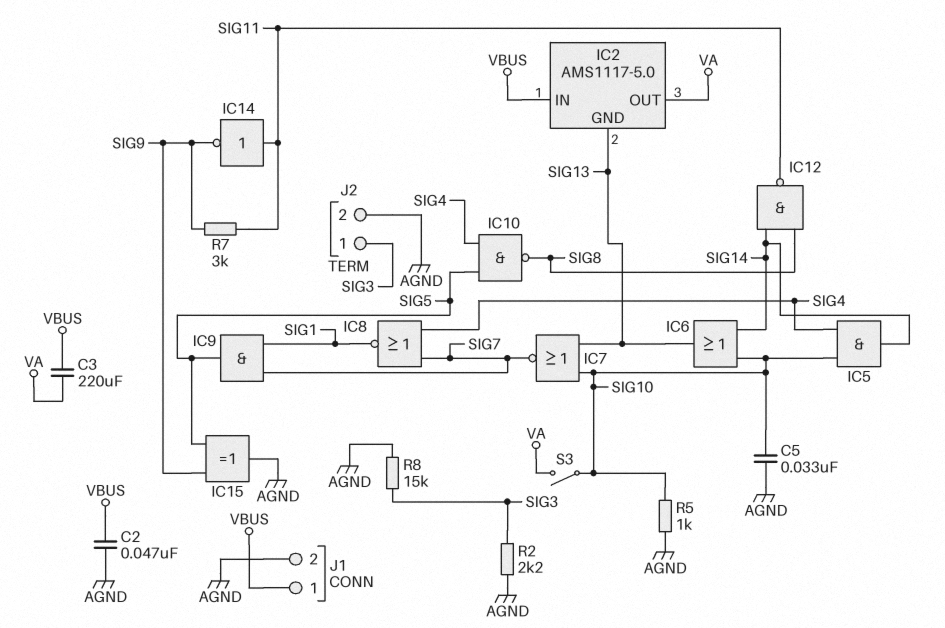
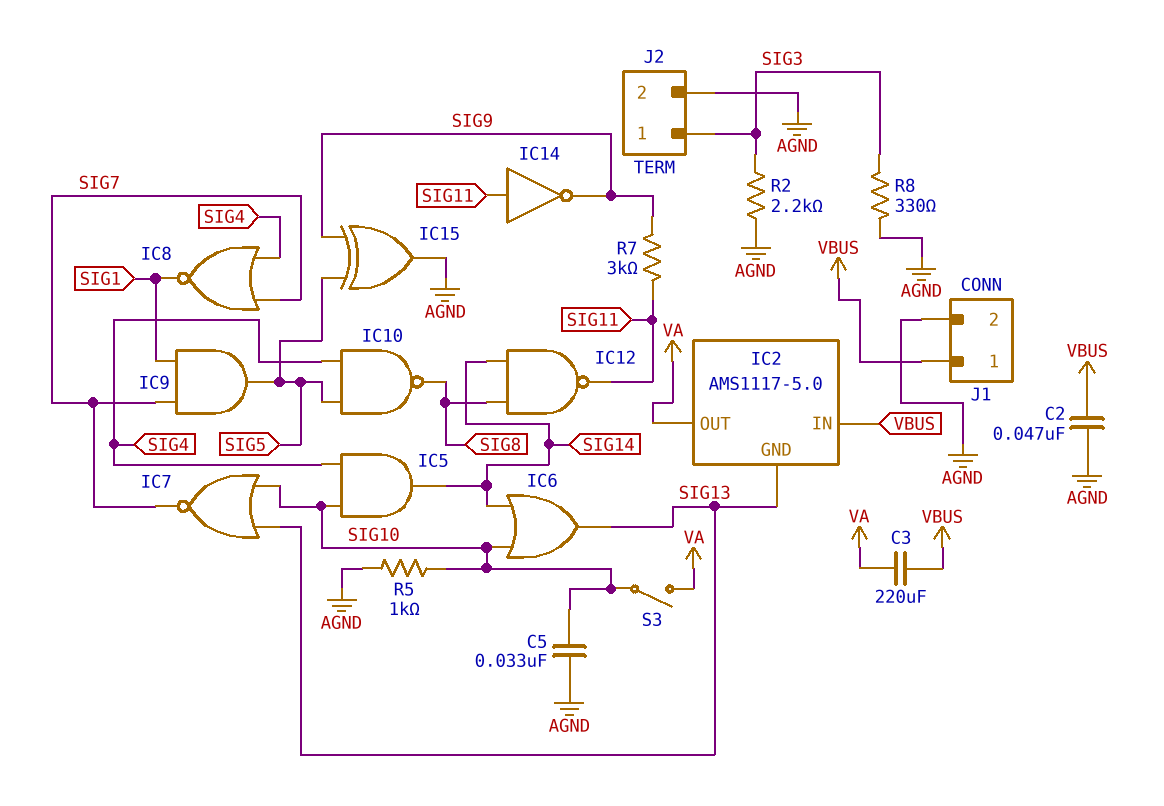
R8: 15k (AGND, SIG3) -> 330 (AGND, SIG3)

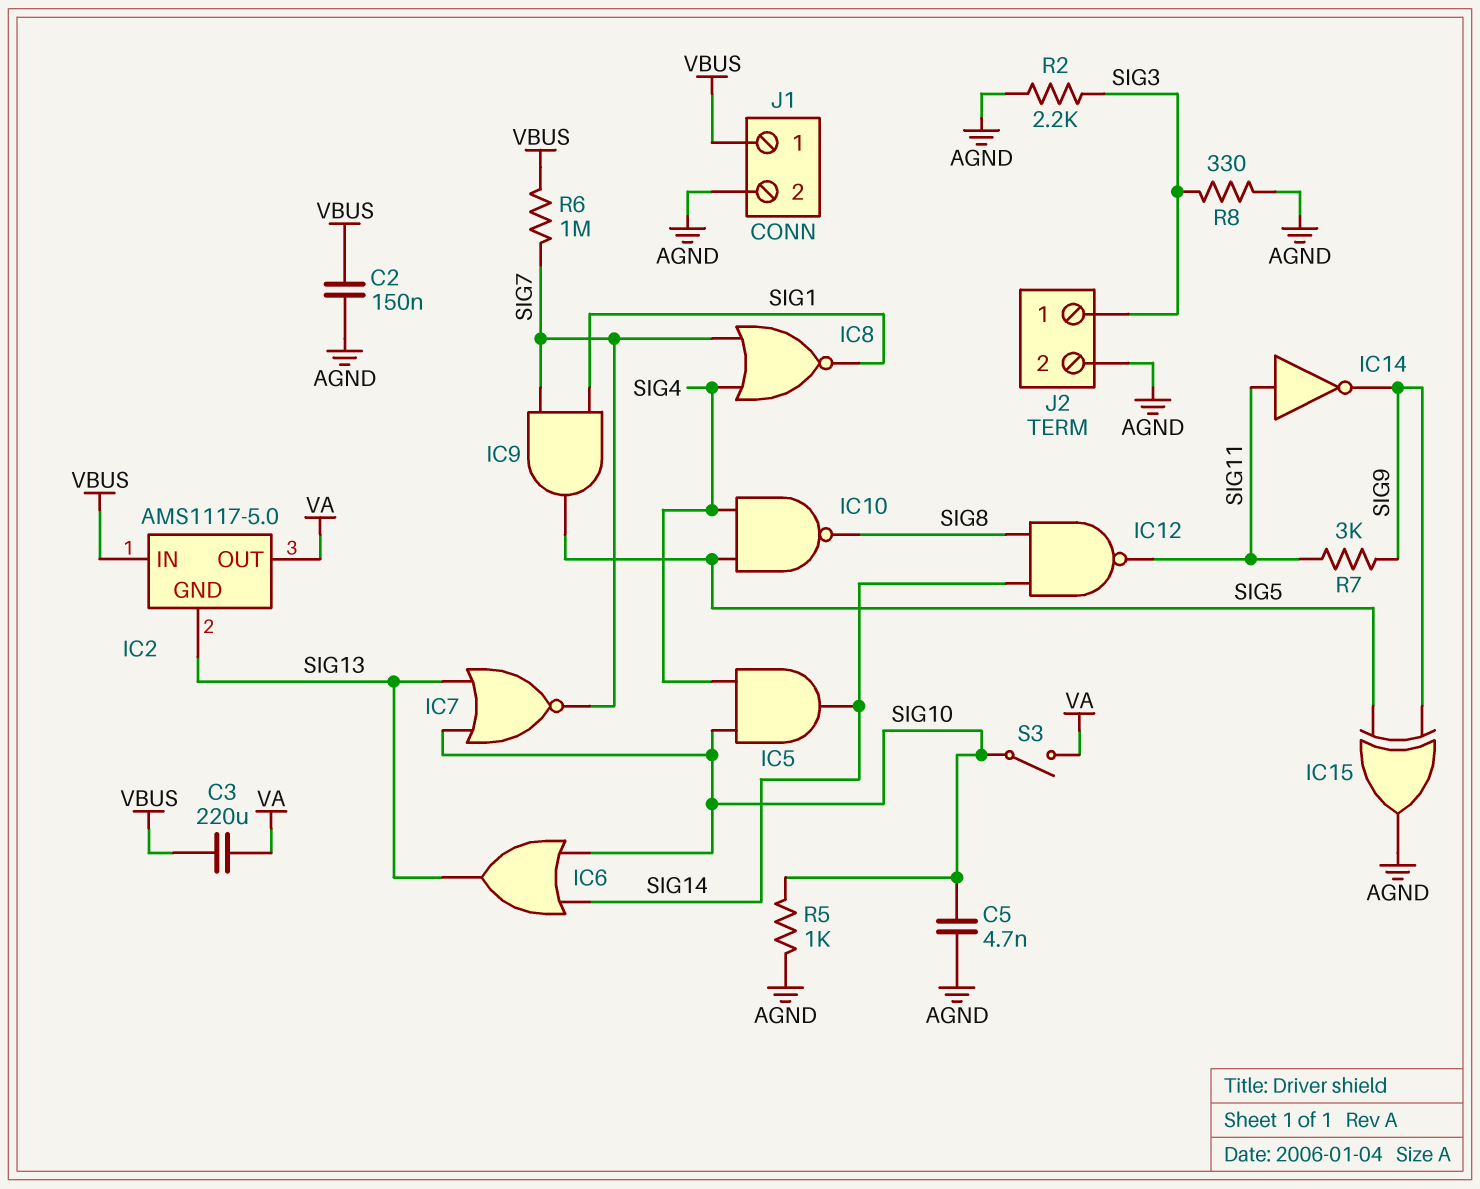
C2: 47nF (AGND, VBUS) -> 150nF (AGND, VBUS)
C5: 33nF (AGND, SIG10) -> 4.7nF (AGND, SIG10)
R6: none -> 1M (SIG7, VBUS)

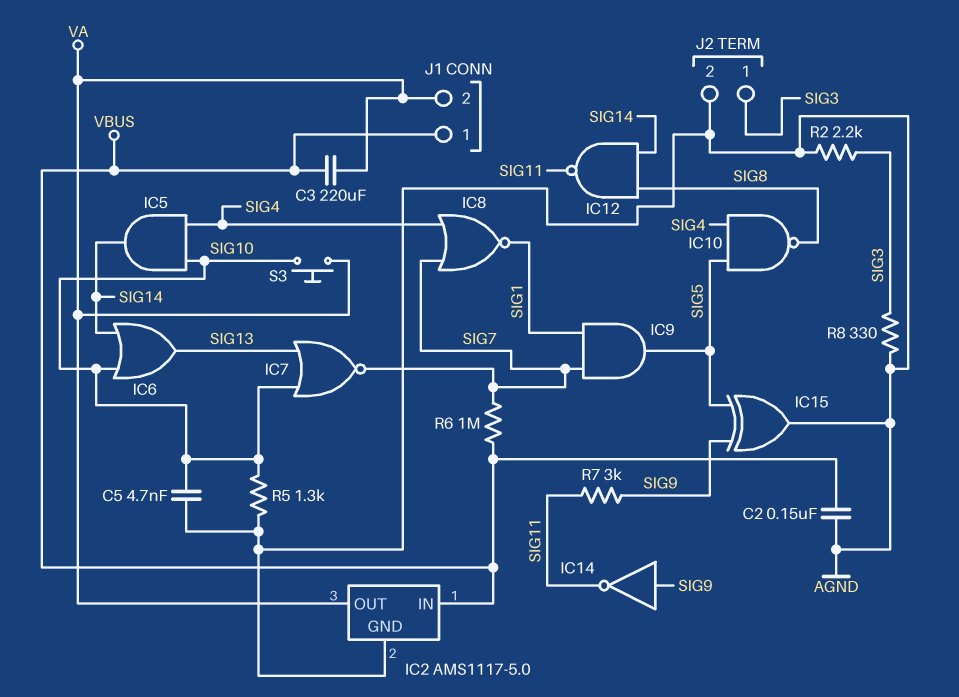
IC2 pin GND: SIG13 -> AGND
IC14: NOT (in SIG11, out SIG9) -> NOT (in SIG9, out SIG11)
J1 pin 2: AGND -> VA
R5: 1k (AGND, SIG10) -> 1.3k (AGND, SIG10)
S3: switch (SIG10, VA) -> button (SIG10, VA)

